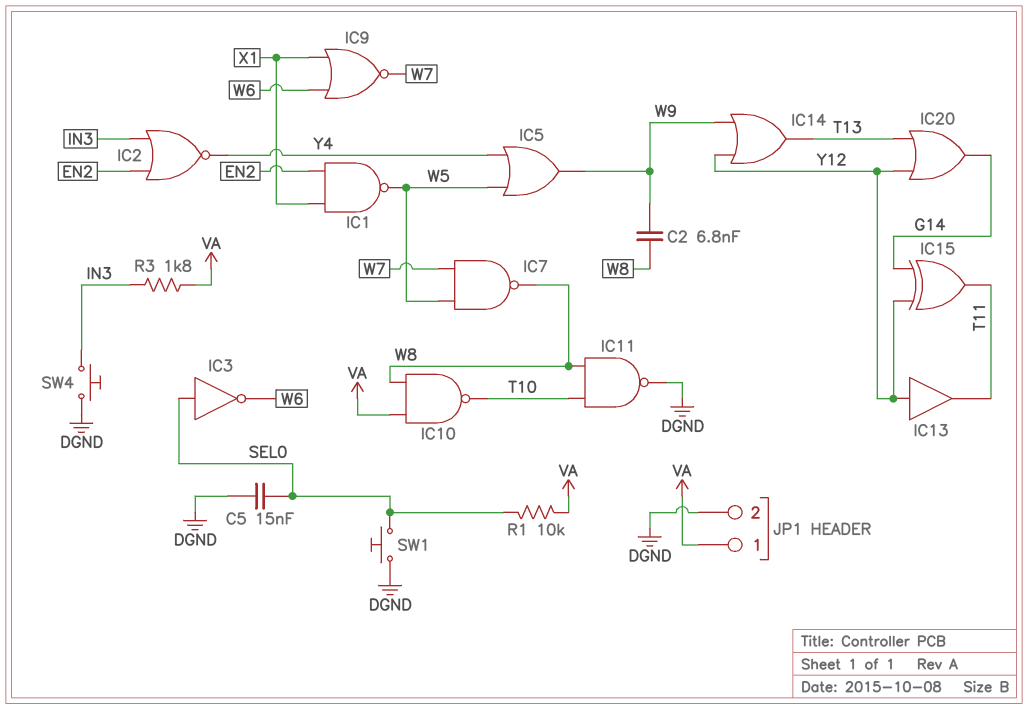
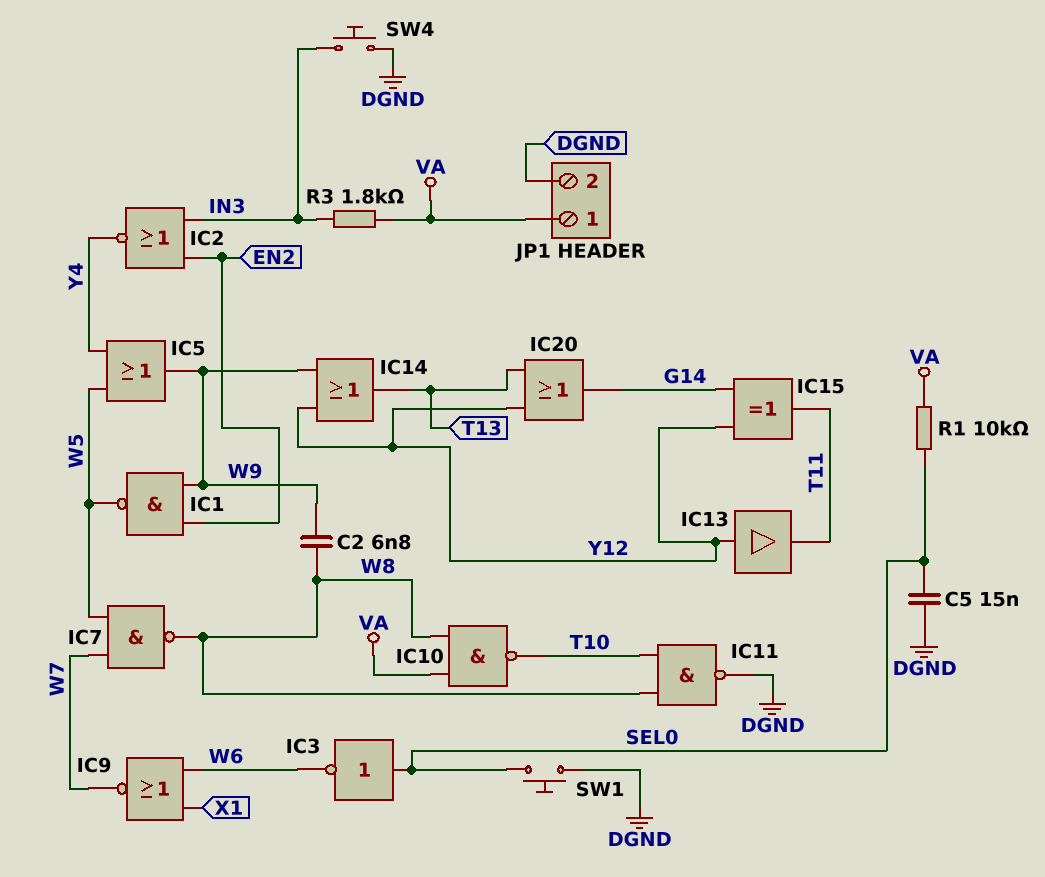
IC1: NAND (in EN2, in X1, out W5) -> NAND (in EN2, in W9, out W5)

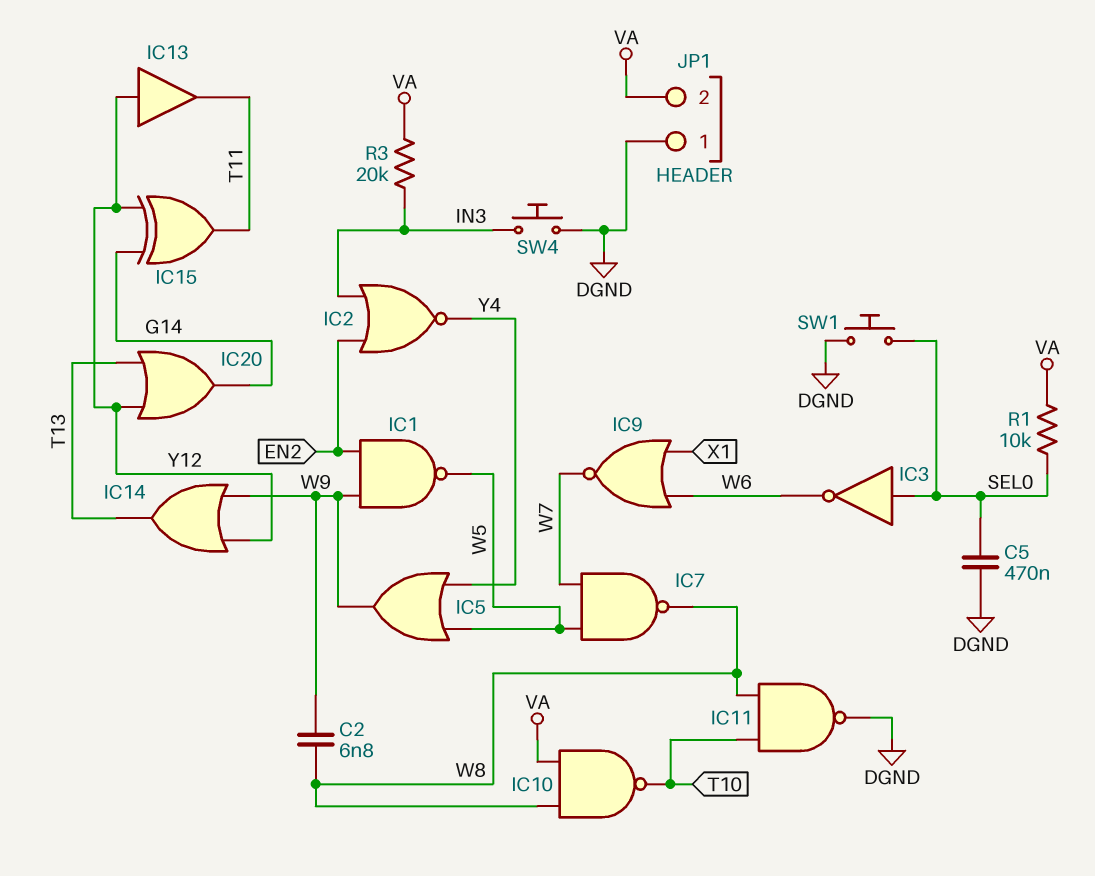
C5: 15nF (DGND, SEL0) -> 470nF (DGND, SEL0)
JP1 pin 1: VA -> DGND
JP1 pin 2: DGND -> VA
R3: 1.8k (IN3, VA) -> 20k (IN3, VA)

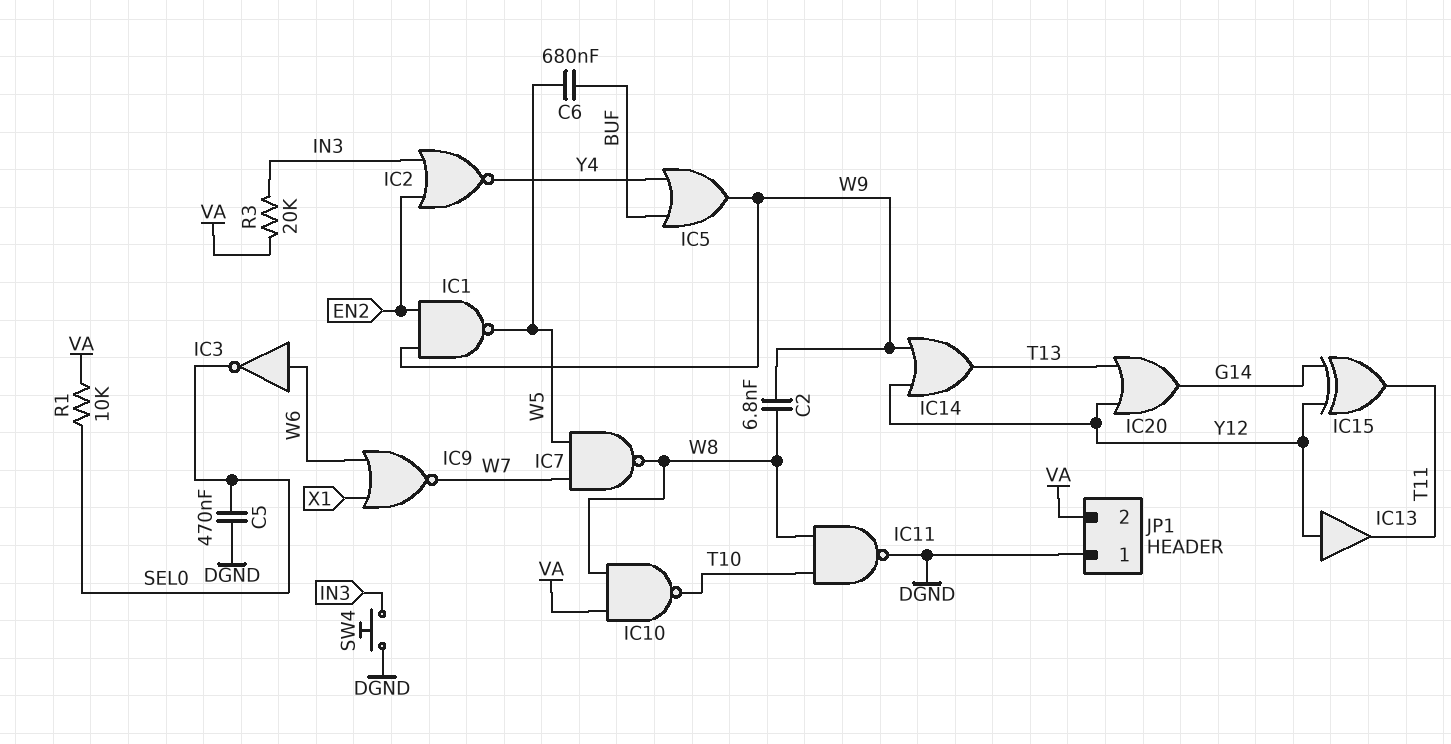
C6: none -> 680nF (BUF, W5)
IC3: NOT (in SEL0, out W6) -> NOT (in W6, out SEL0)
IC5: OR (in W5, in Y4, out W9) -> OR (in BUF, in Y4, out W9)
SW1: button (DGND, SEL0) -> none

